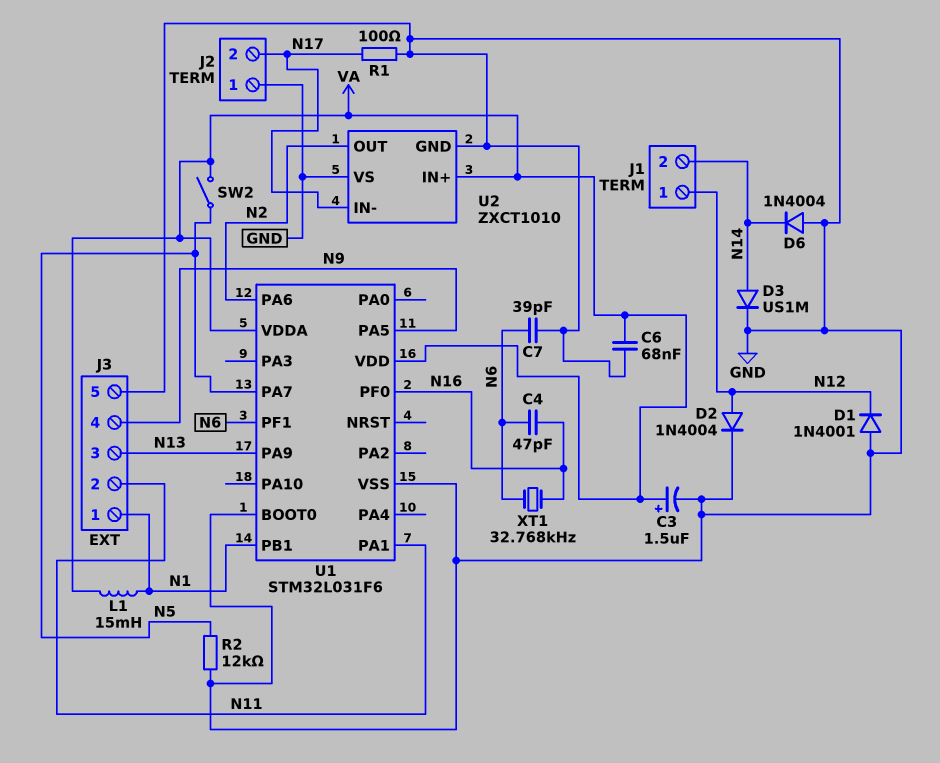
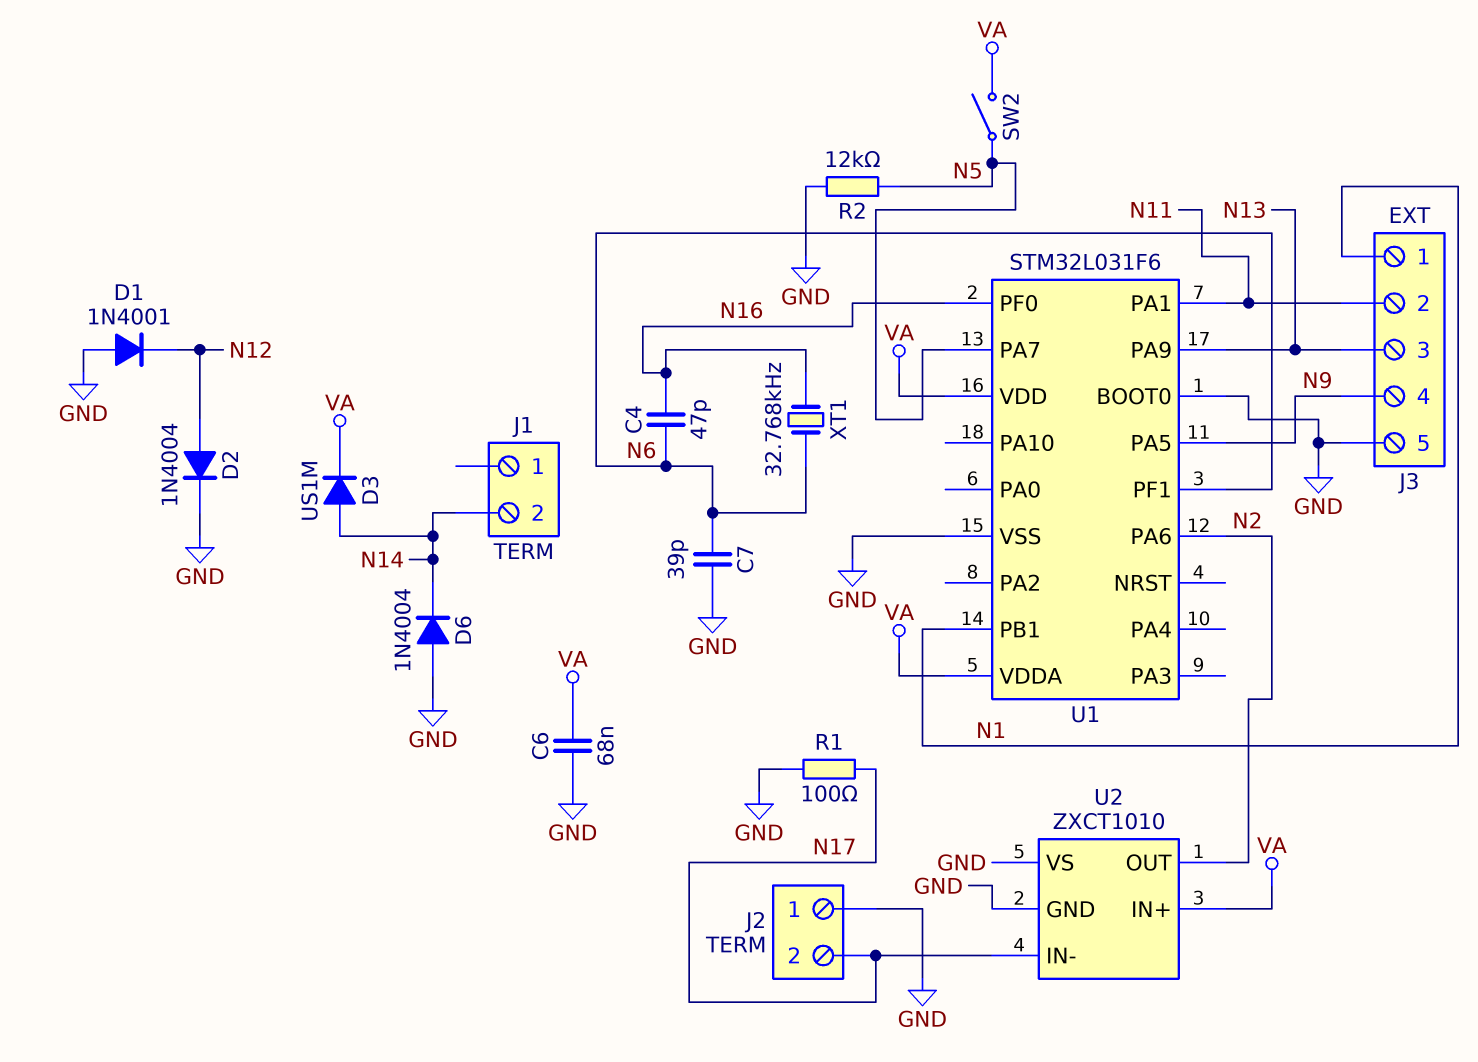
C3: 1.5uF (plus VA, minus GND) -> none
D3: diode US1M (A N14, K GND) -> diode US1M (A N14, K VA)
J1 pin 1: N12 -> none
L1: 15mH (N1, VA) -> none

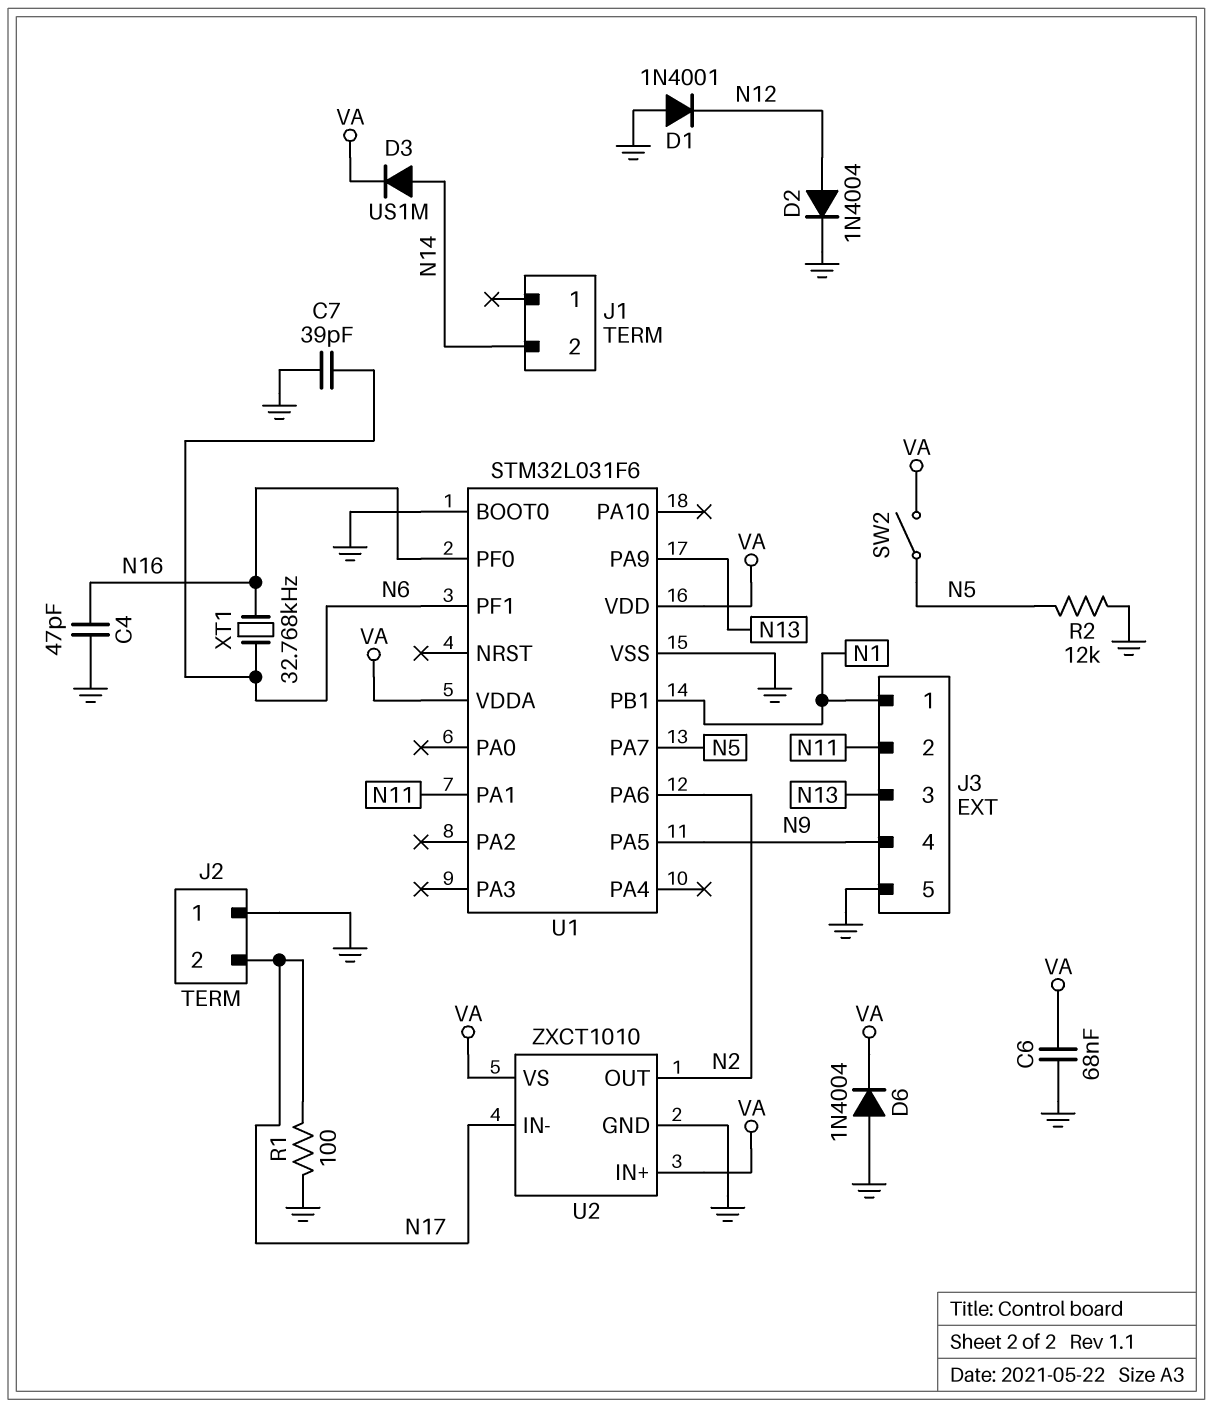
C4: 47pF (N6, N16) -> 47pF (GND, N16)
D6: diode 1N4004 (A GND, K N14) -> diode 1N4004 (A GND, K VA)
U2 pin VS: GND -> VA

